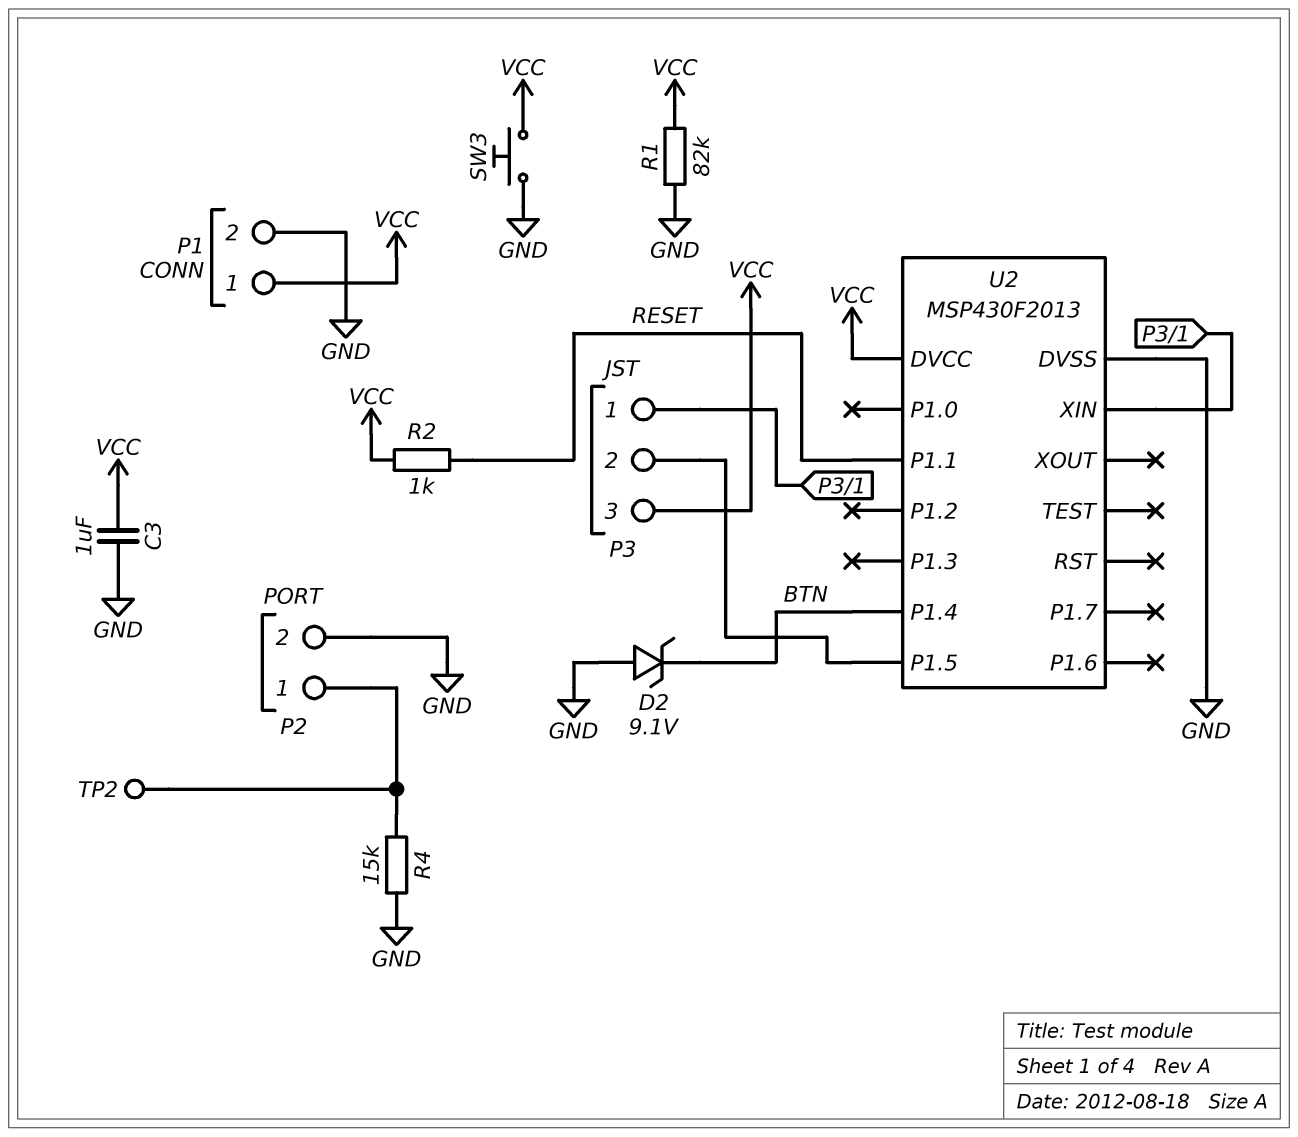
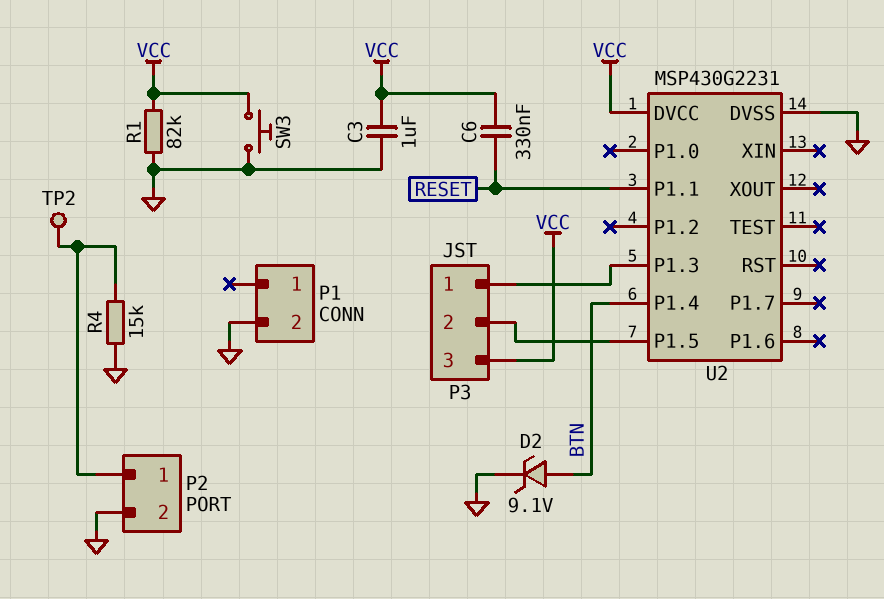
C6: none -> 330nF (RESET, VCC)
D2: zener 9.1V (A GND, K BTN) -> zener 9.1V (A BTN, K GND)
P1 pin 1: VCC -> none
R2: 1k (RESET, VCC) -> none
U2: MSP430F2013 -> MSP430G2231
U2 pin P1.3: none -> P3/1
U2 pin XIN: P3/1 -> none

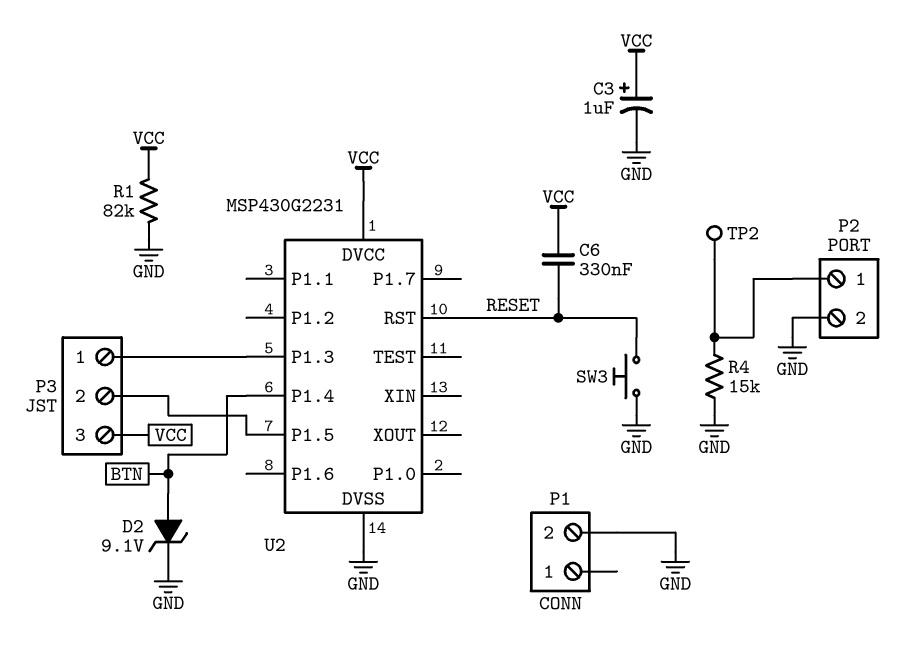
C3: 1uF (GND, VCC) -> 1uF (plus VCC, minus GND)
SW3: button (GND, VCC) -> button (GND, RESET)
U2 pin P1.1: RESET -> none
U2 pin RST: none -> RESET

